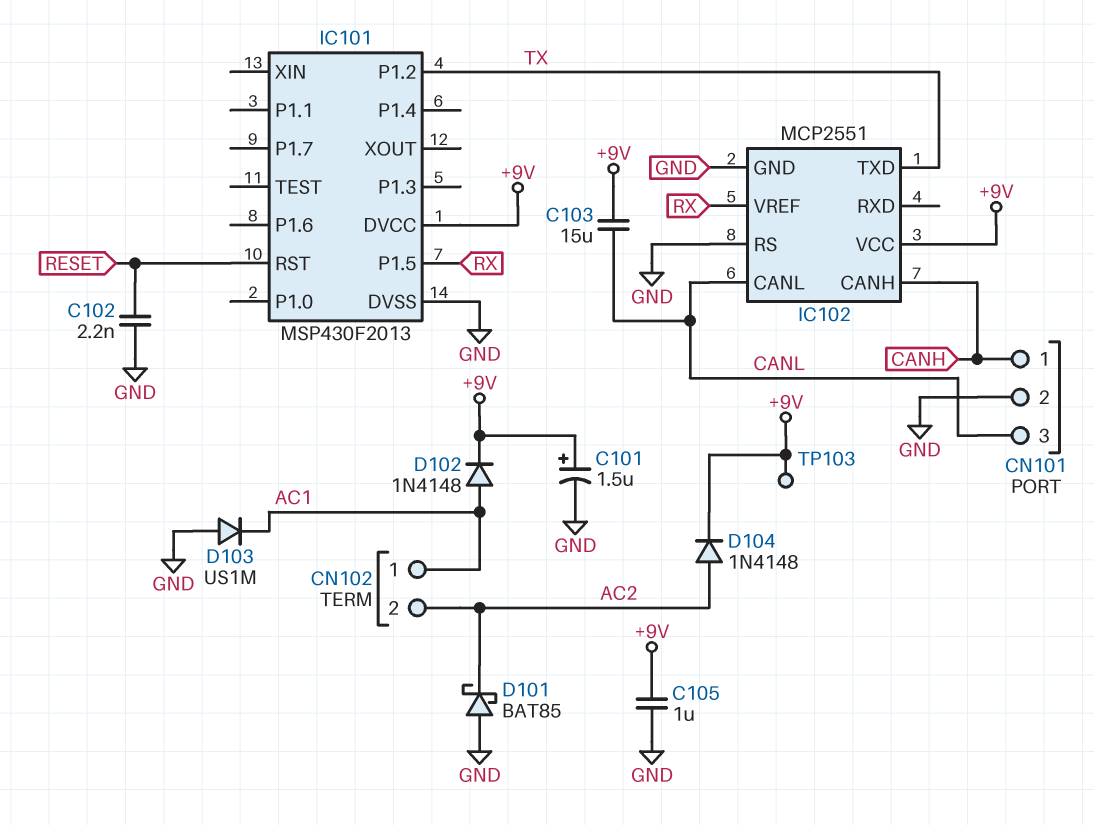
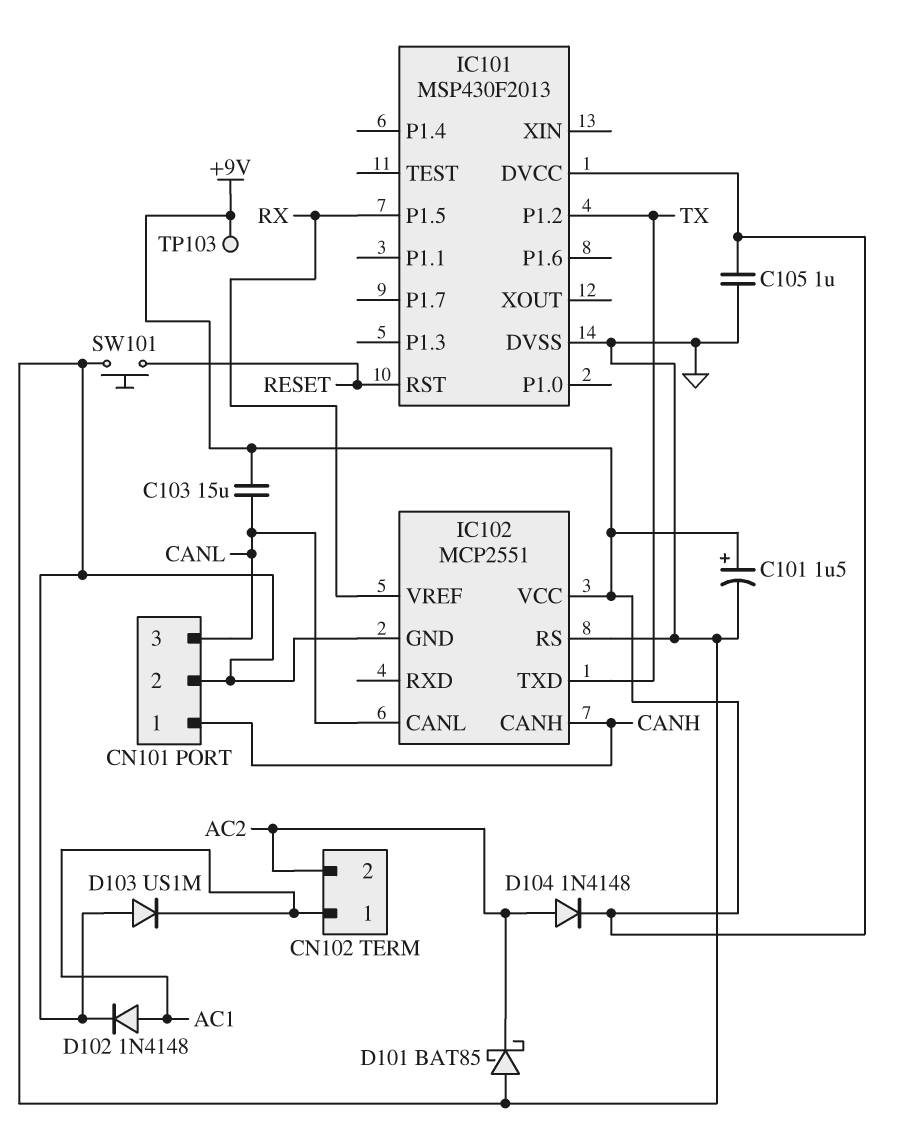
C102: 2.2nF (GND, RESET) -> none
D102: diode 1N4148 (A AC1, K +9V) -> diode 1N4148 (A AC1, K GND)
SW101: none -> button (GND, RESET)

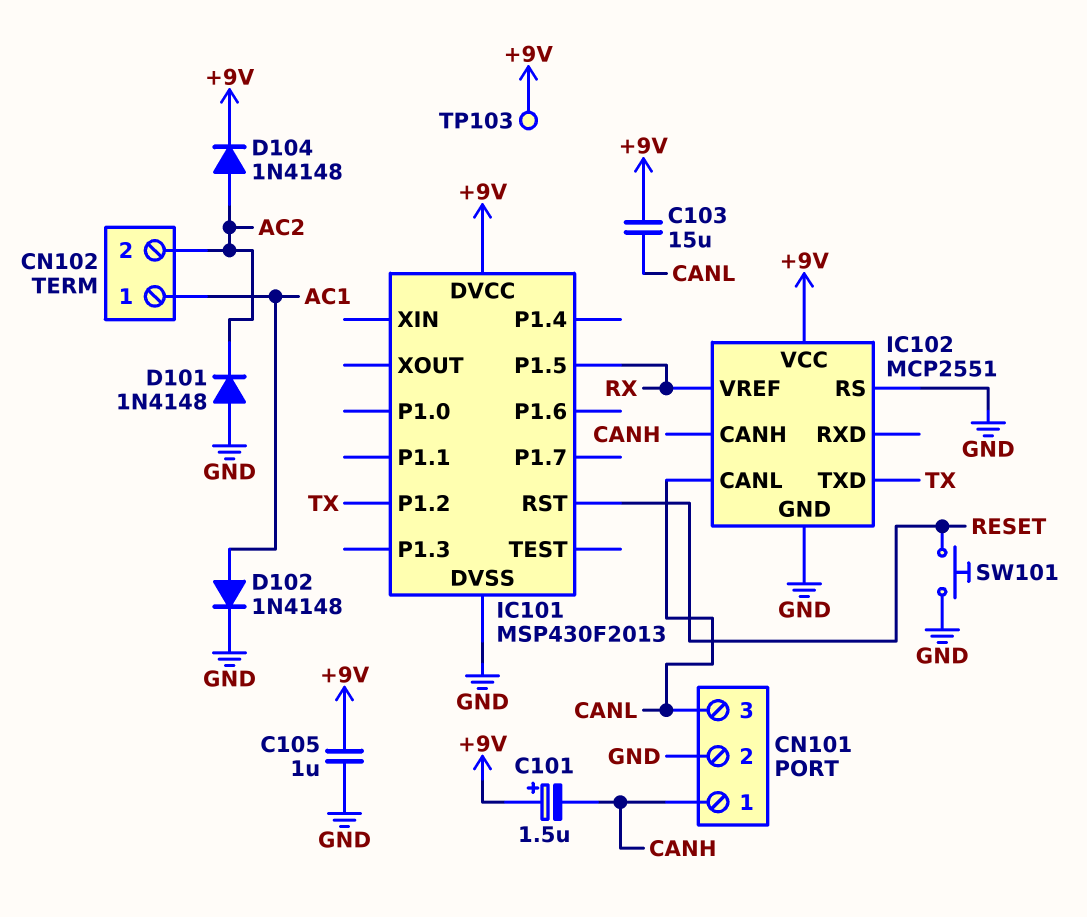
C101: 1.5uF (plus +9V, minus GND) -> 1.5uF (plus +9V, minus CANH)
D101: schottky BAT85 (A GND, K AC2) -> diode 1N4148 (A GND, K AC2)
D103: diode US1M (A GND, K AC1) -> none

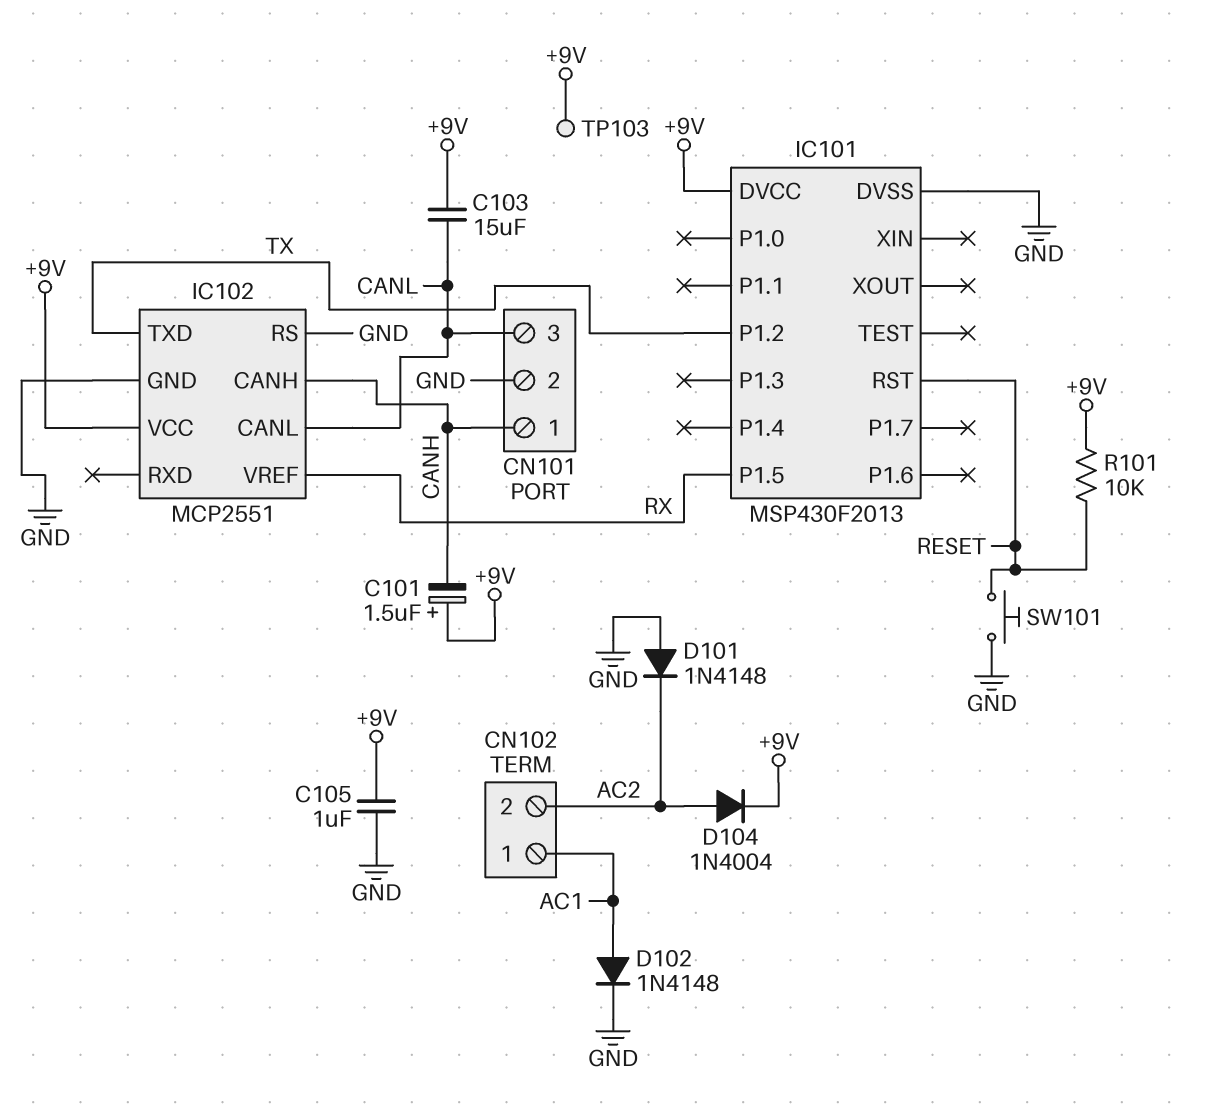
D104: diode 1N4148 (A AC2, K +9V) -> diode 1N4004 (A AC2, K +9V)
R101: none -> 10k (+9V, RESET)

